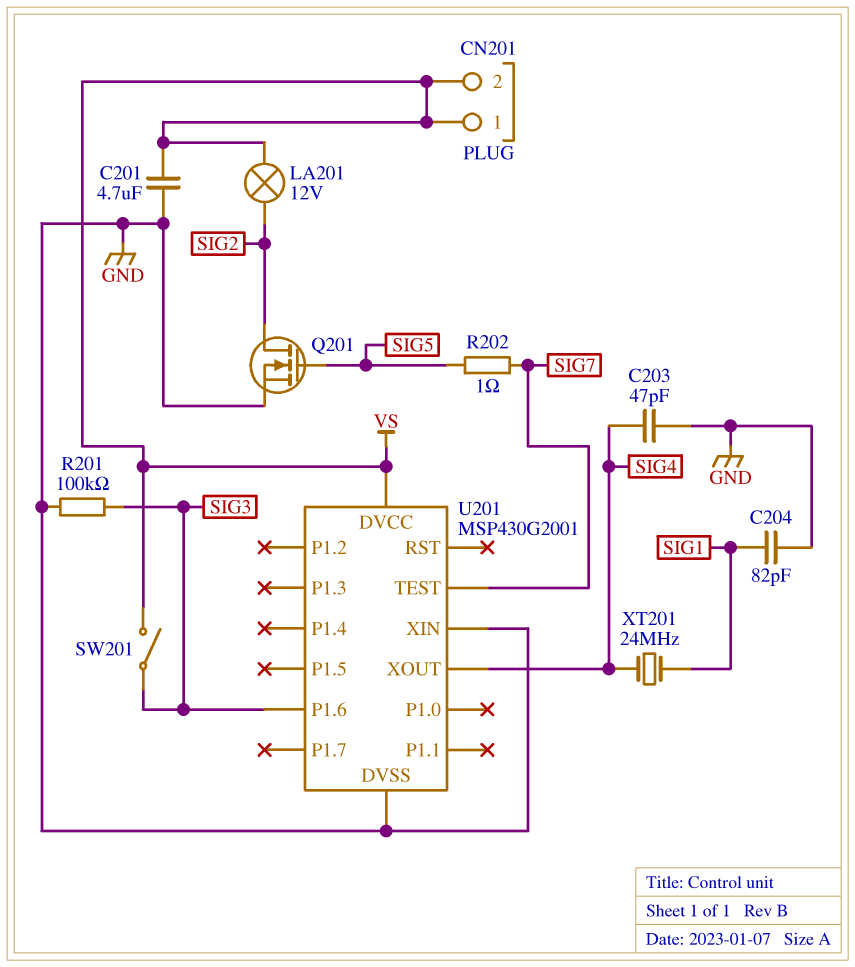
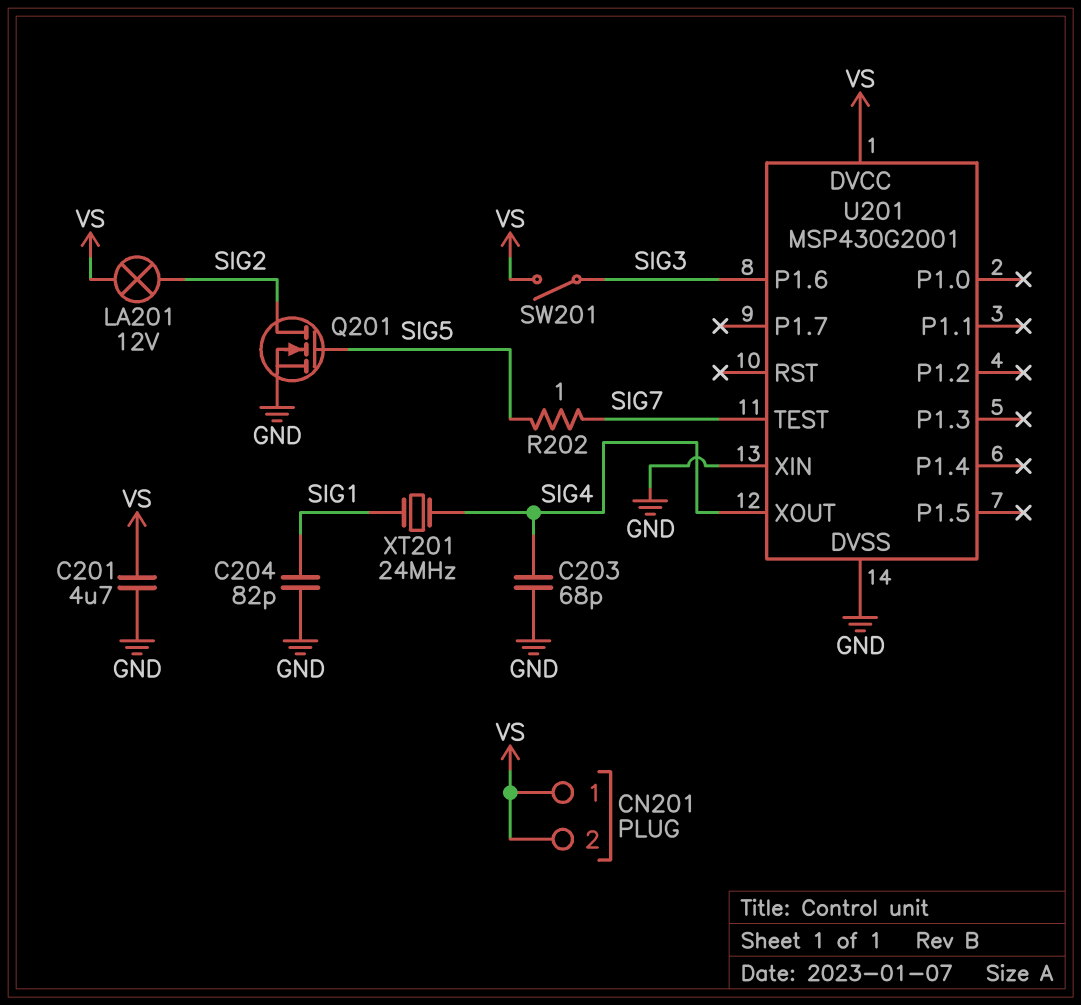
C203: 47pF (GND, SIG4) -> 68pF (GND, SIG4)
R201: 100k (GND, SIG3) -> none

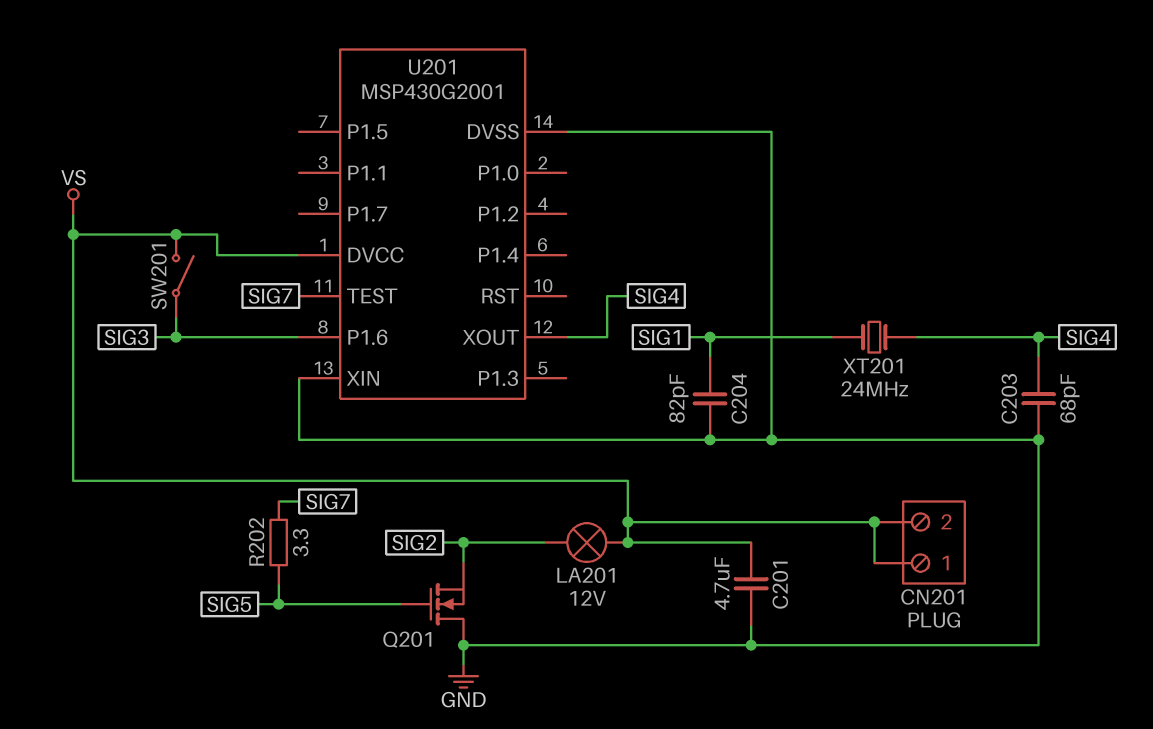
Q201: NMOS (G SIG5, D SIG2, S GND) -> NMOS (G SIG5, D GND, S SIG2)
R202: 1 (SIG5, SIG7) -> 3.3 (SIG5, SIG7)

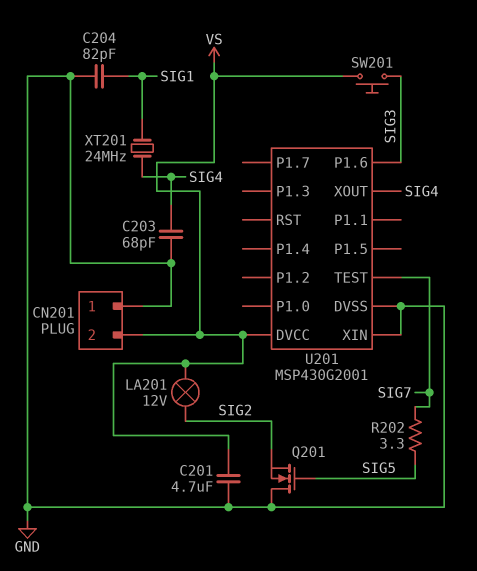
CN201 pin 1: VS -> GND
SW201: switch (SIG3, VS) -> button (SIG3, VS)

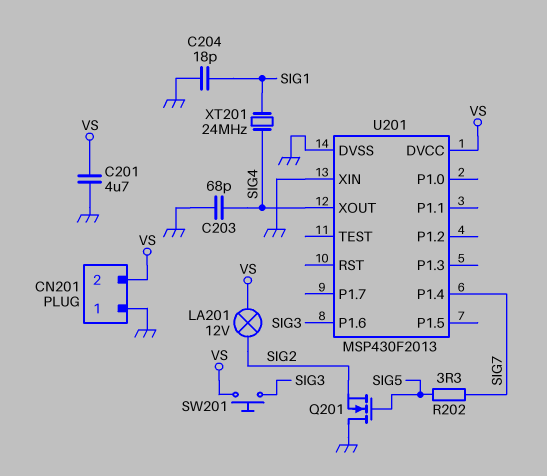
C204: 82pF (GND, SIG1) -> 18pF (GND, SIG1)
U201: MSP430G2001 -> MSP430F2013
U201 pin P1.4: none -> SIG7
U201 pin TEST: SIG7 -> none

